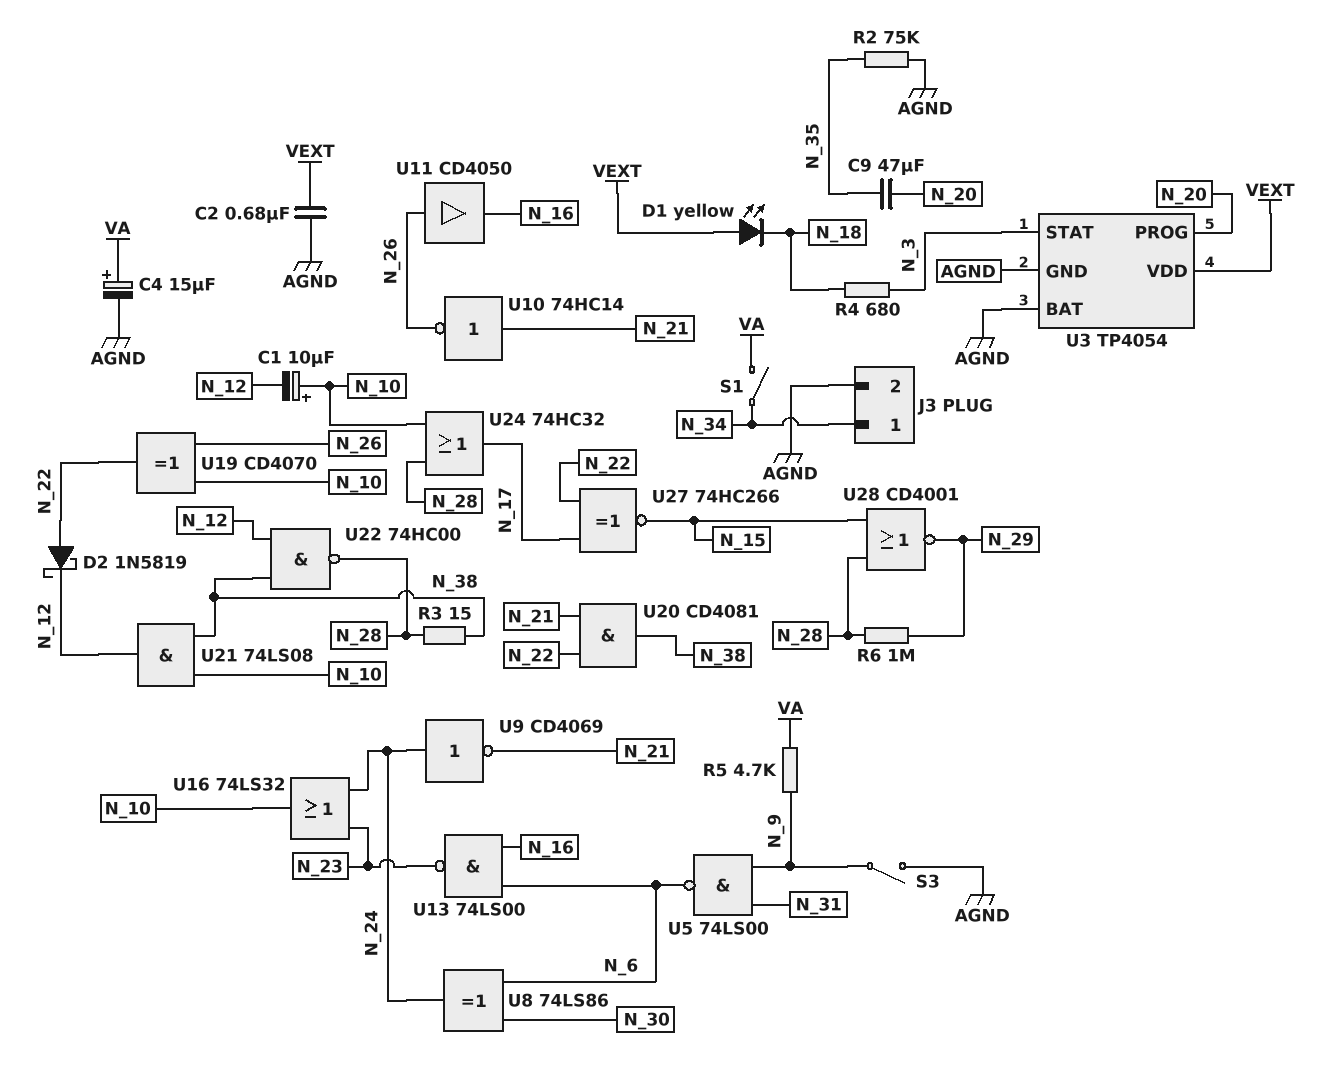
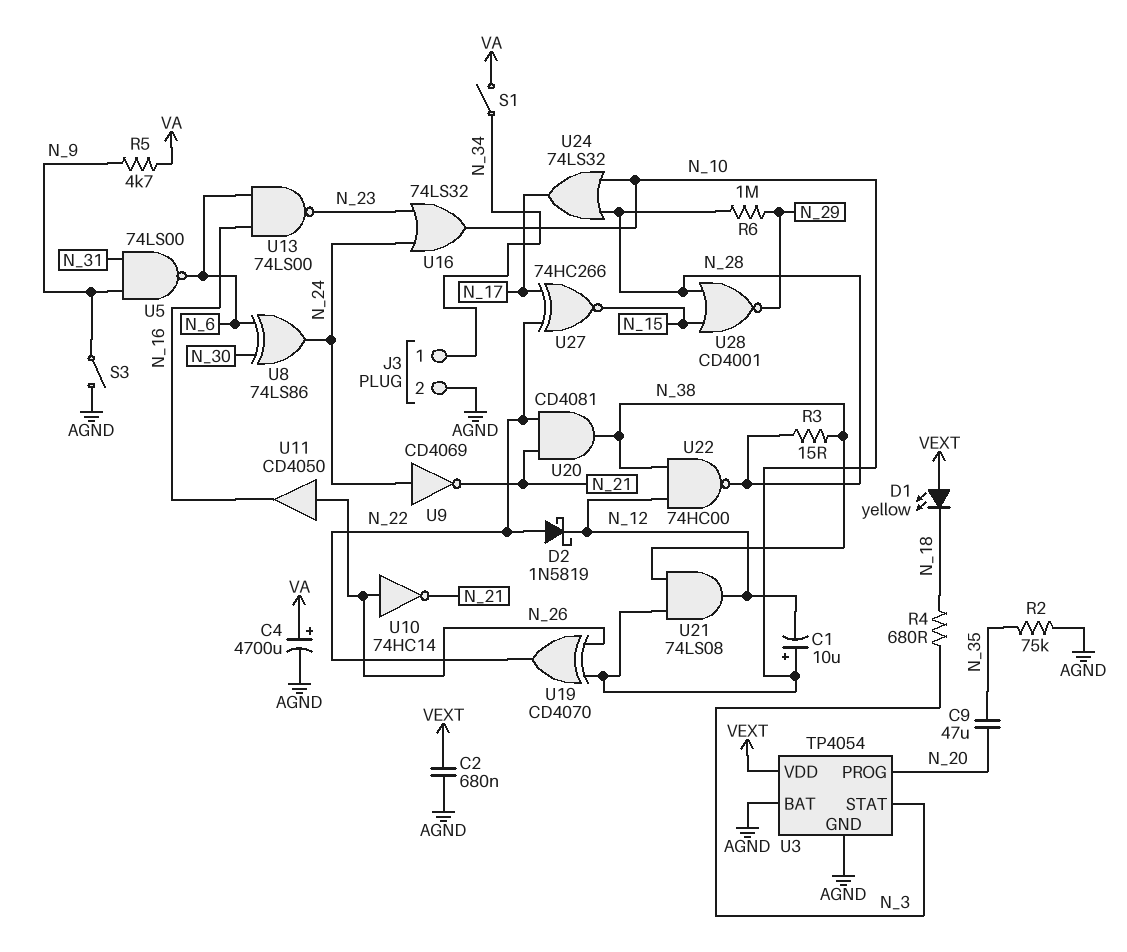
C4: 15uF (plus VA, minus AGND) -> 4700uF (plus VA, minus AGND)
U10: NOT 74HC14 (in N_21, out N_26) -> NOT 74HC14 (in N_26, out N_21)
U24: OR 74HC32 (in N_10, in N_28, out N_17) -> OR 74LS32 (in N_10, in N_28, out N_17)

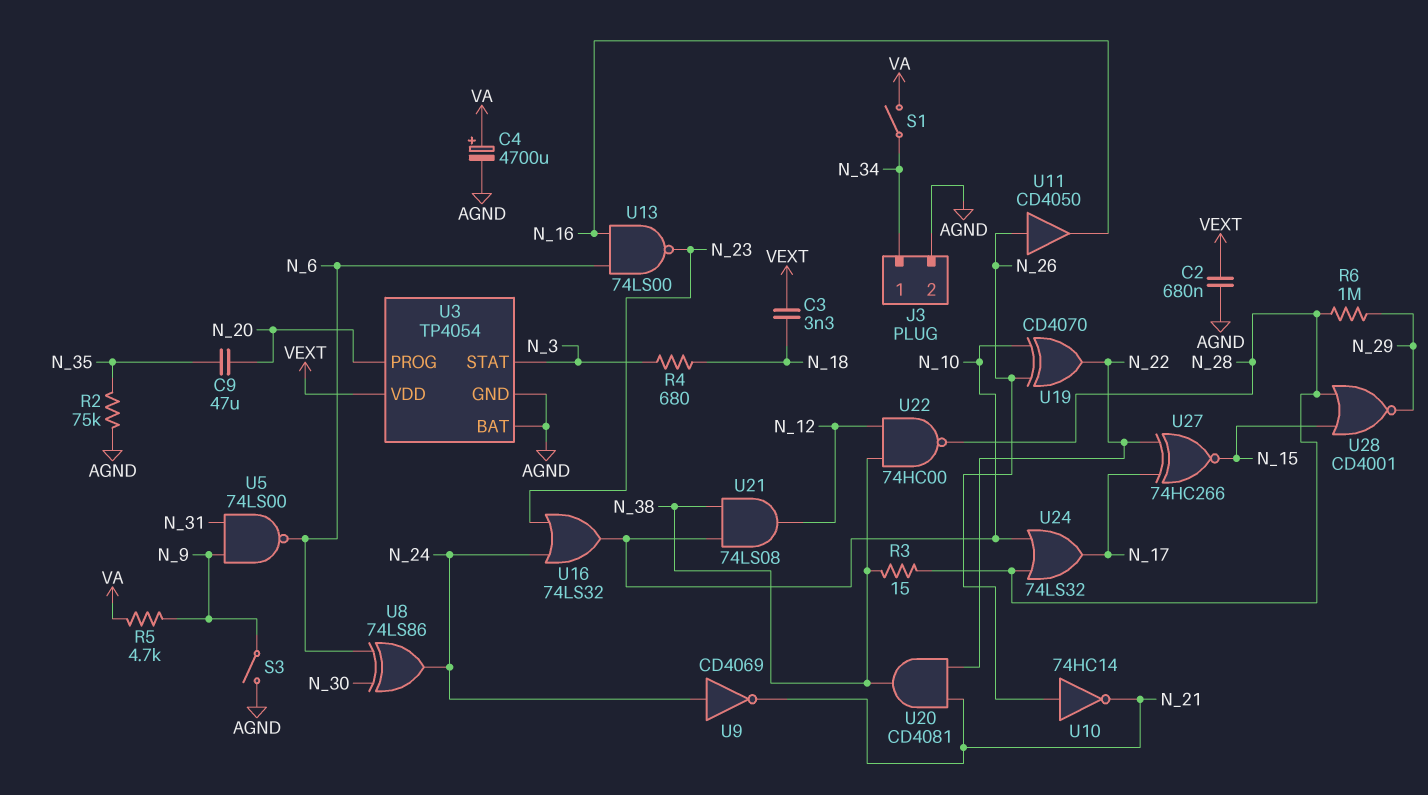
C1: 10uF (plus N_10, minus N_12) -> none
C3: none -> 3.3nF (N_18, VEXT)
D1: LED yellow (A VEXT, K N_18) -> none
D2: schottky 1N5819 (A N_22, K N_12) -> none

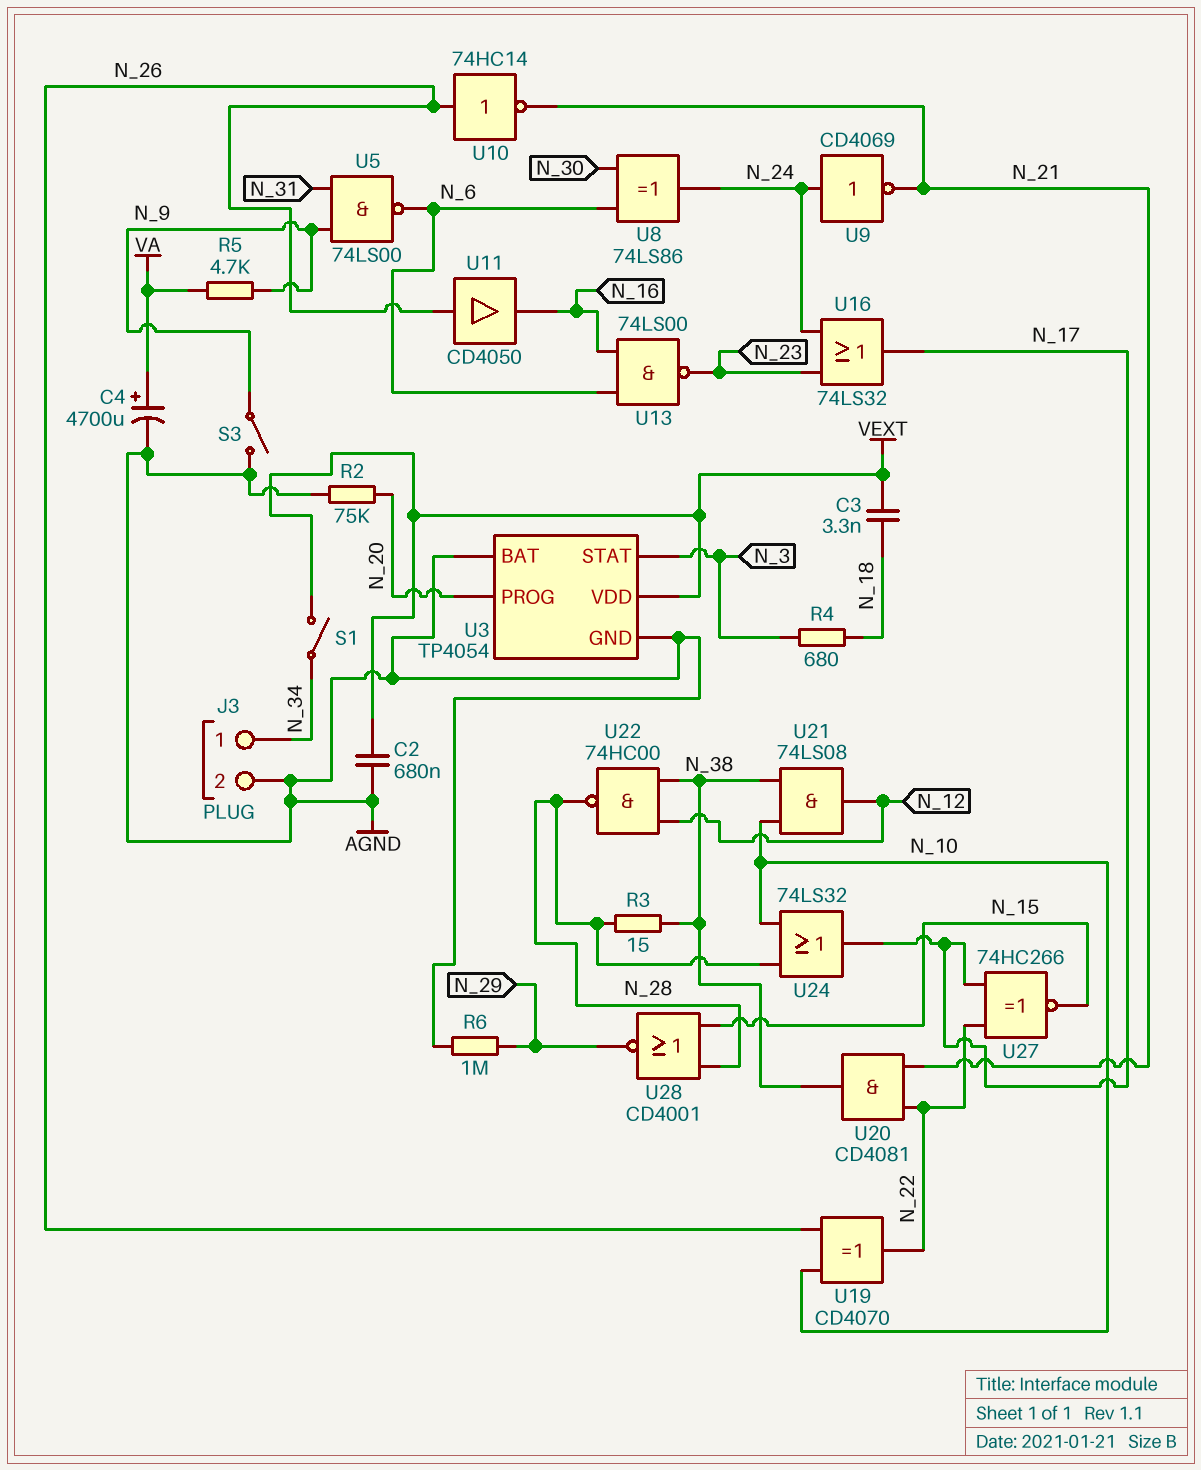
C9: 47uF (N_20, N_35) -> none
R2: 75k (AGND, N_35) -> 75k (AGND, N_20)
R6: 1M (N_28, N_29) -> 1M (AGND, N_29)
S1: switch (N_34, VA) -> switch (N_34, VEXT)
U16: OR 74LS32 (in N_23, in N_24, out N_10) -> OR 74LS32 (in N_23, in N_24, out N_17)

